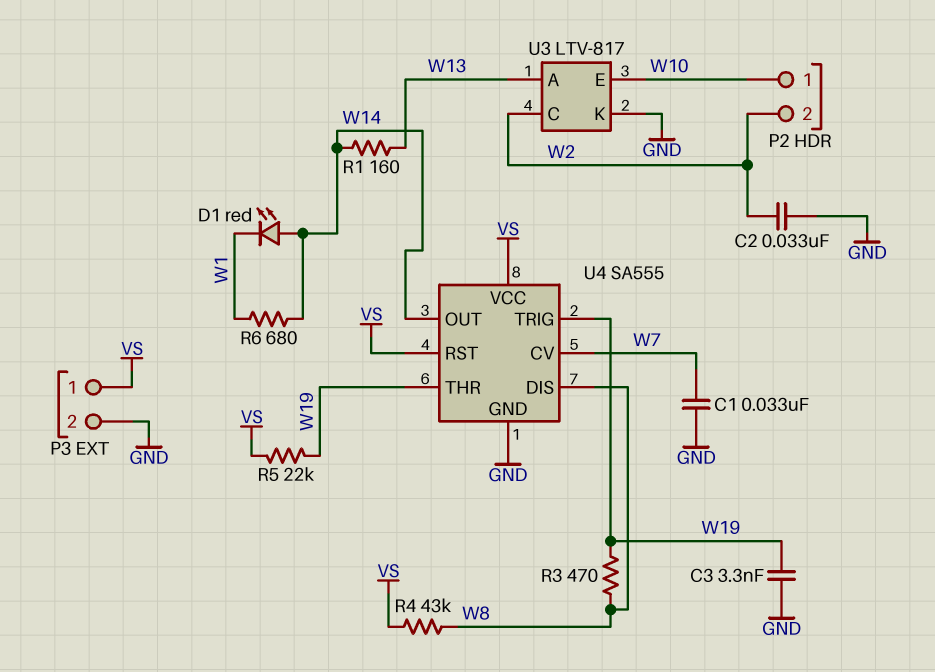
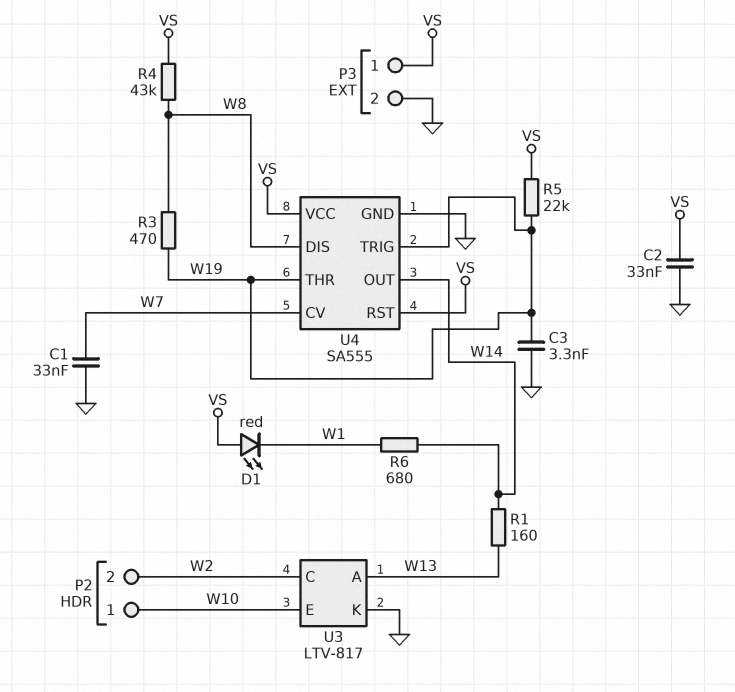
C2: 33nF (GND, W2) -> 33nF (GND, VS)
D1: LED red (A W14, K W1) -> LED red (A VS, K W1)

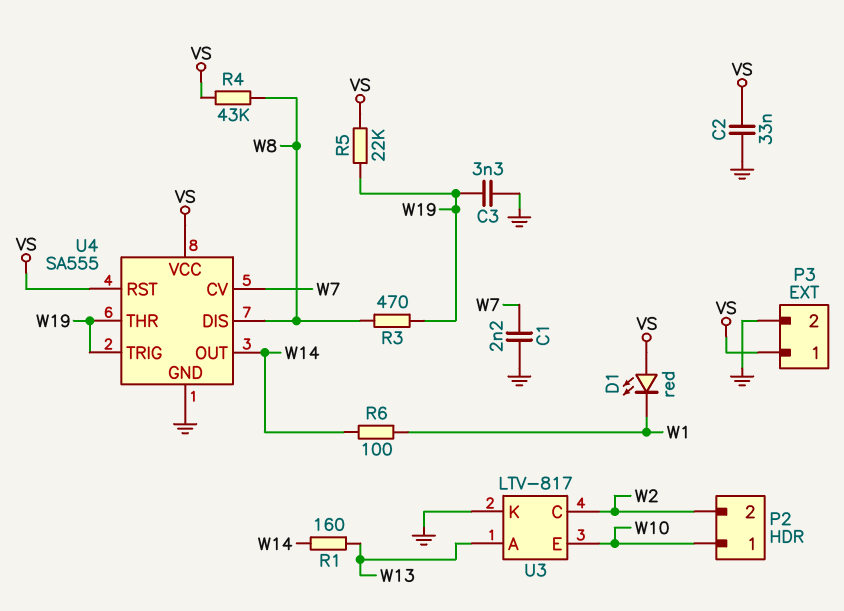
C1: 33nF (GND, W7) -> 2.2nF (GND, W7)
R6: 680 (W1, W14) -> 100 (W1, W14)

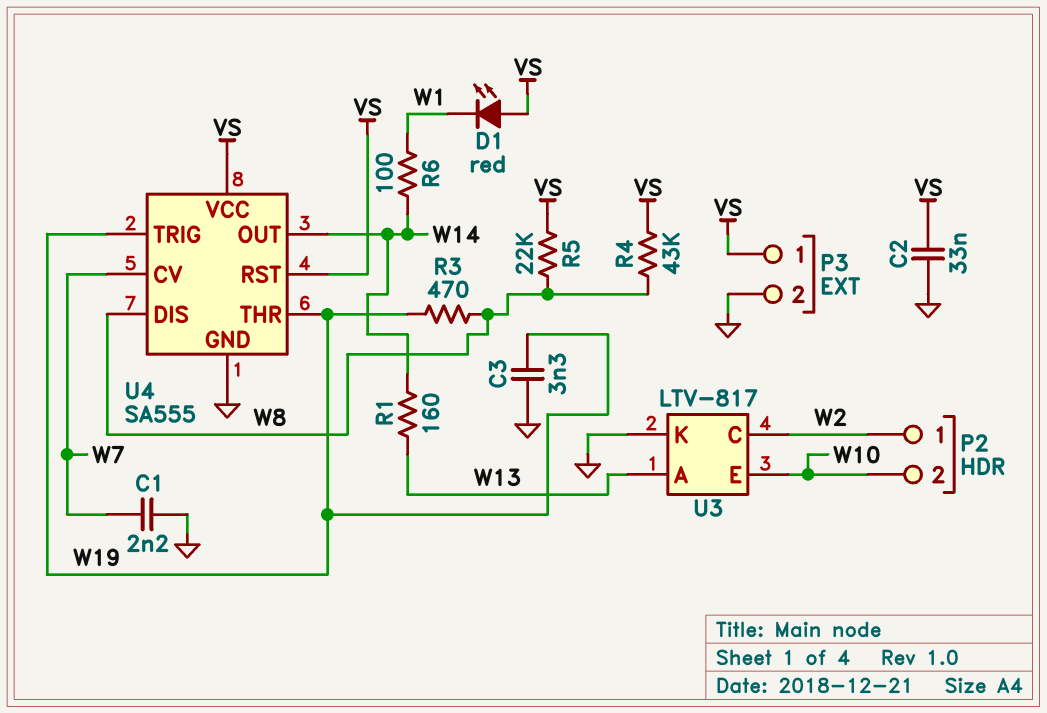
P2 pin 1: W10 -> W2
P2 pin 2: W2 -> W10
R5: 22k (VS, W19) -> 22k (VS, W8)

